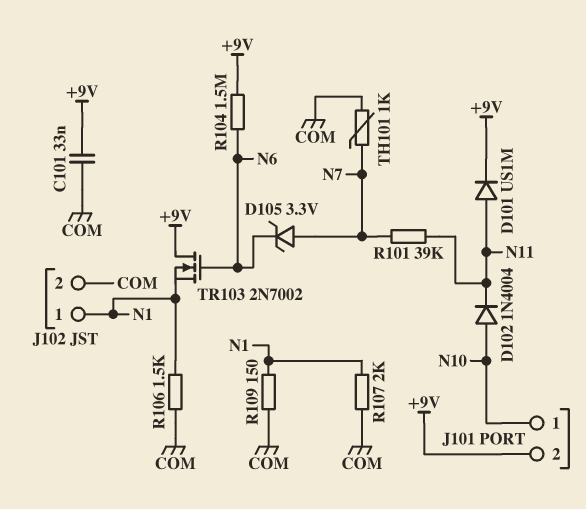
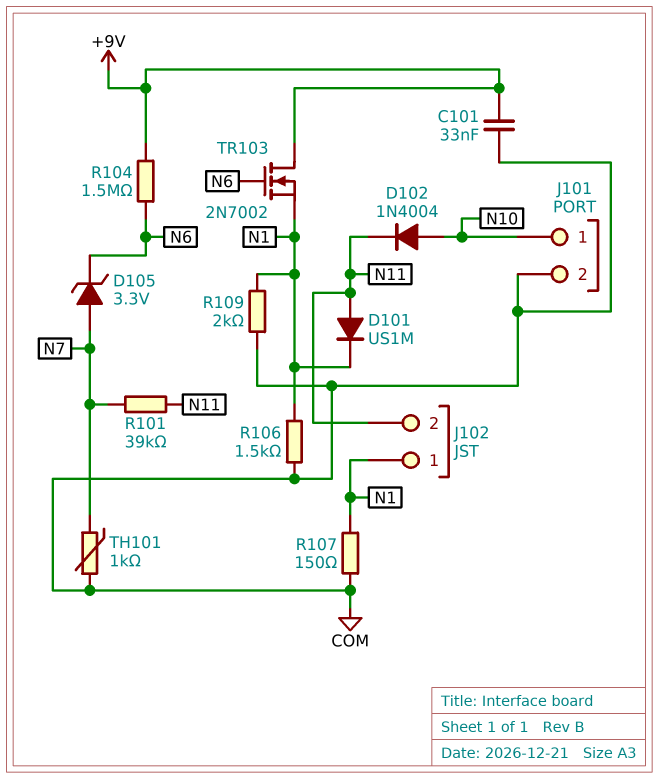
D101: diode US1M (A N11, K +9V) -> diode US1M (A N11, K N1)
J101 pin 2: +9V -> COM
J102 pin 2: COM -> N11
R107: 2k (COM, N1) -> 150 (COM, N1)
R109: 150 (COM, N1) -> 2k (COM, N1)

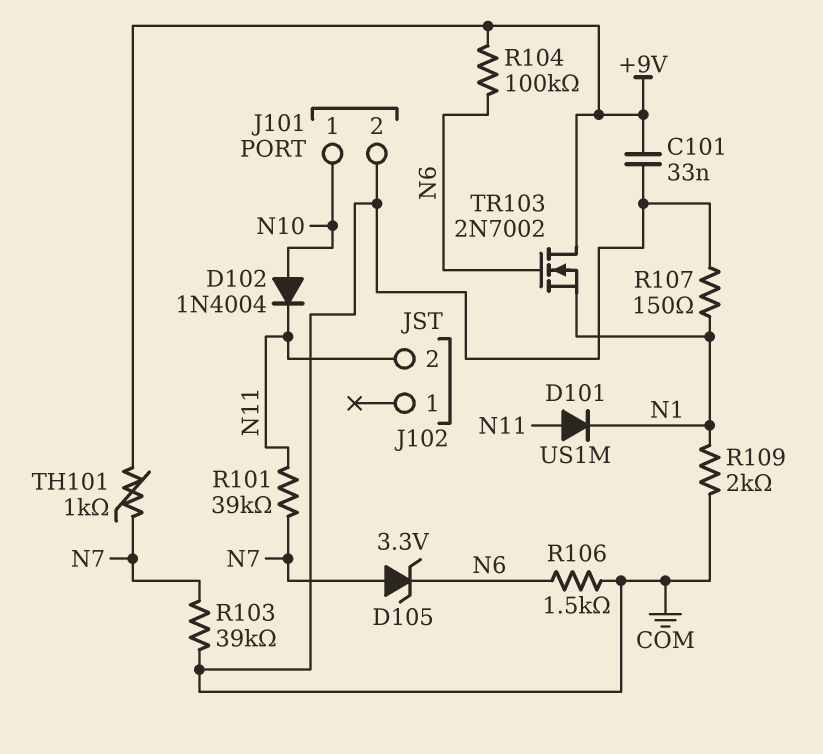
J102 pin 1: N1 -> none
R103: none -> 39k (COM, N7)
R104: 1.5M (+9V, N6) -> 100k (+9V, N6)
R106: 1.5k (COM, N1) -> 1.5k (COM, N6)
TH101: 1k (COM, N7) -> 1k (+9V, N7)

